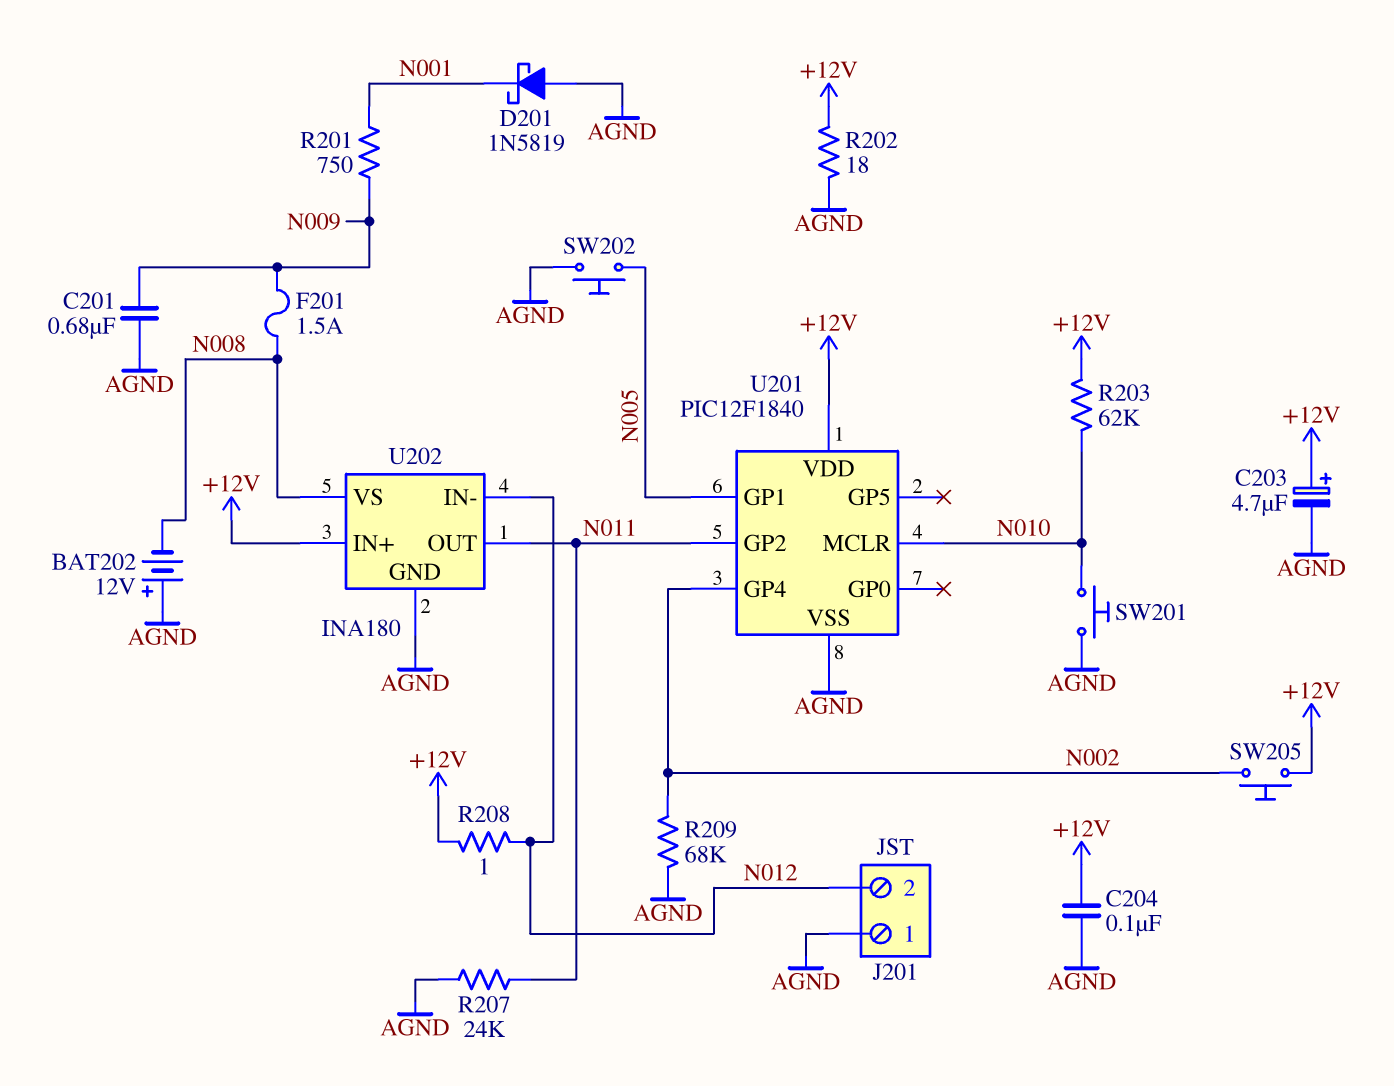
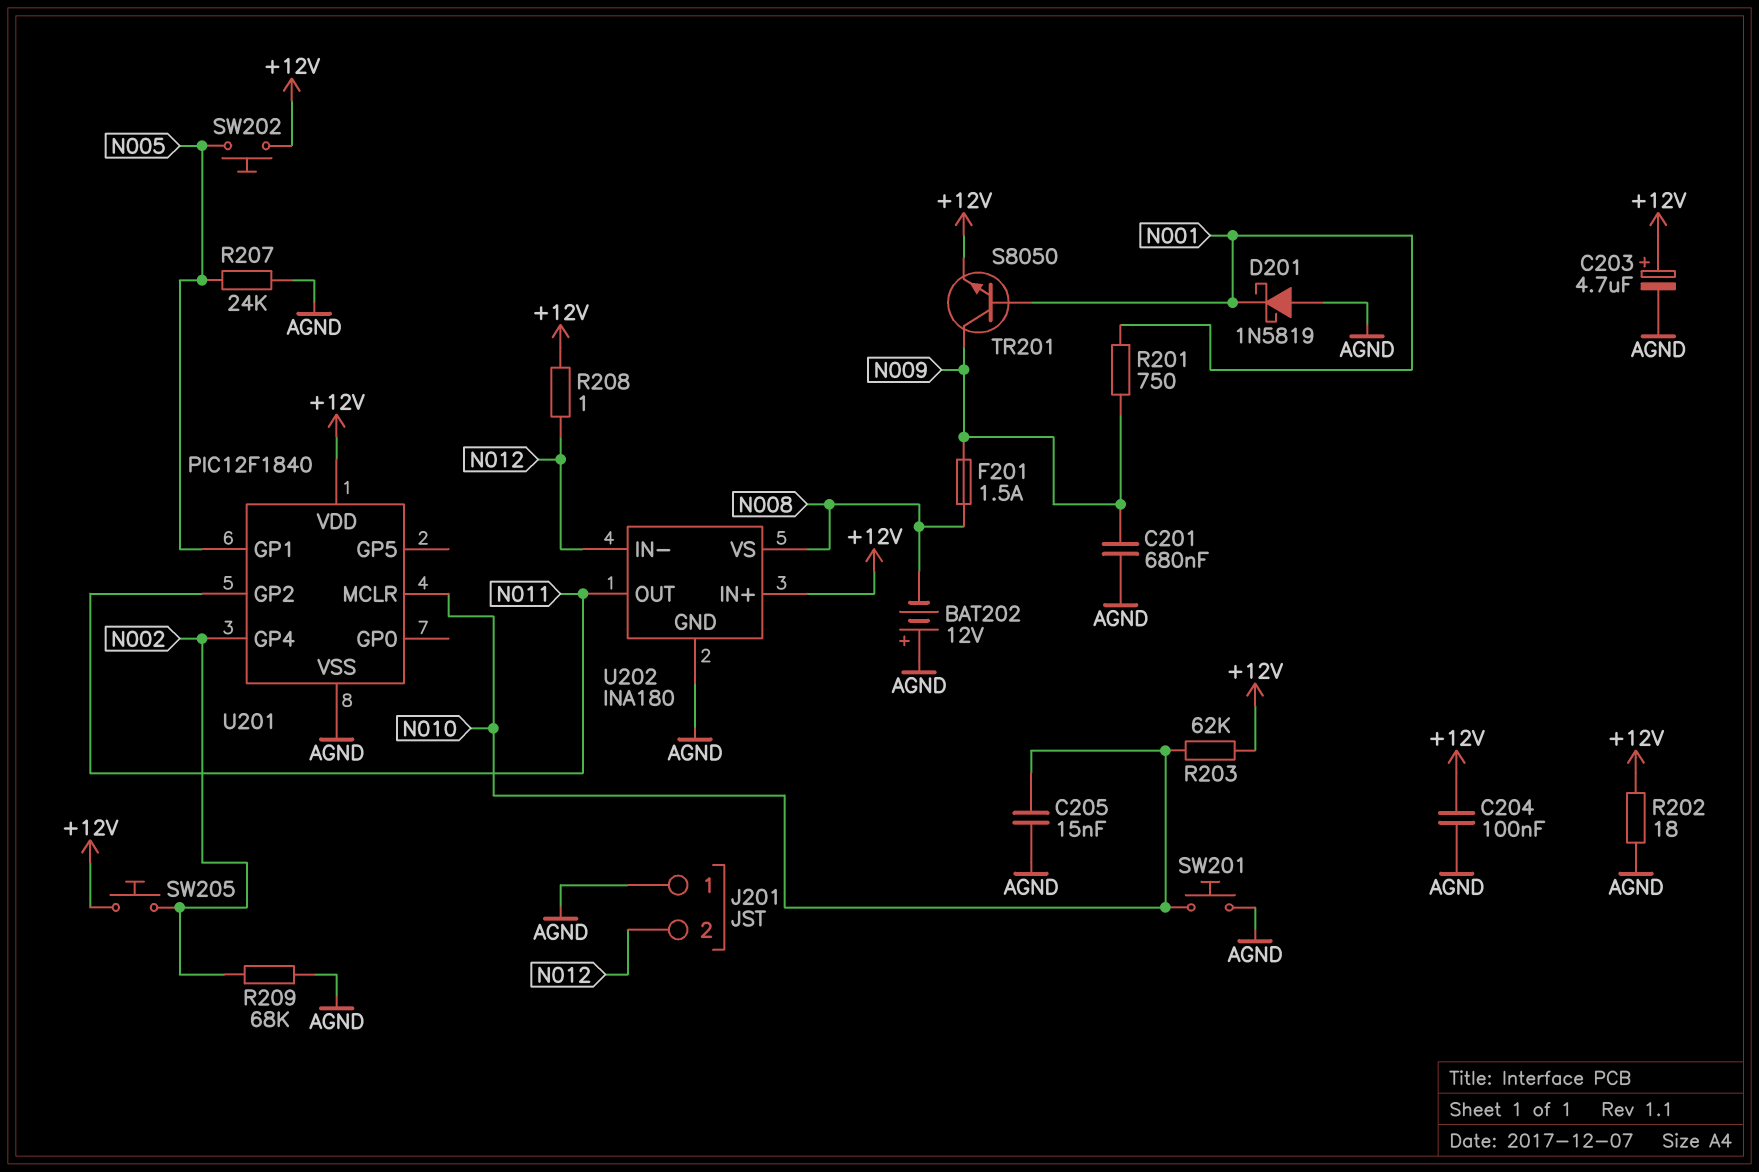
C205: none -> 15nF (AGND, N010)
R207: 24k (AGND, N011) -> 24k (AGND, N005)
SW202: button (AGND, N005) -> button (+12V, N005)
TR201: none -> NPN S8050 (B N001, C N009, E +12V)

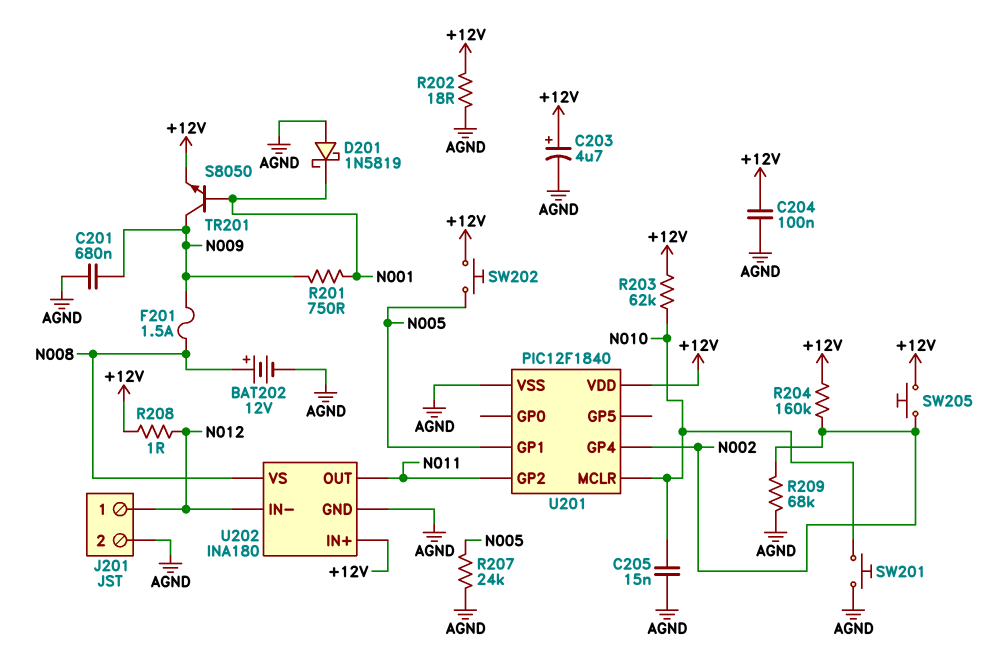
BAT202: 12V (plus AGND, minus N008) -> 12V (plus N008, minus AGND)
J201 pin 1: AGND -> N012
J201 pin 2: N012 -> AGND
R204: none -> 160k (+12V, N002)

